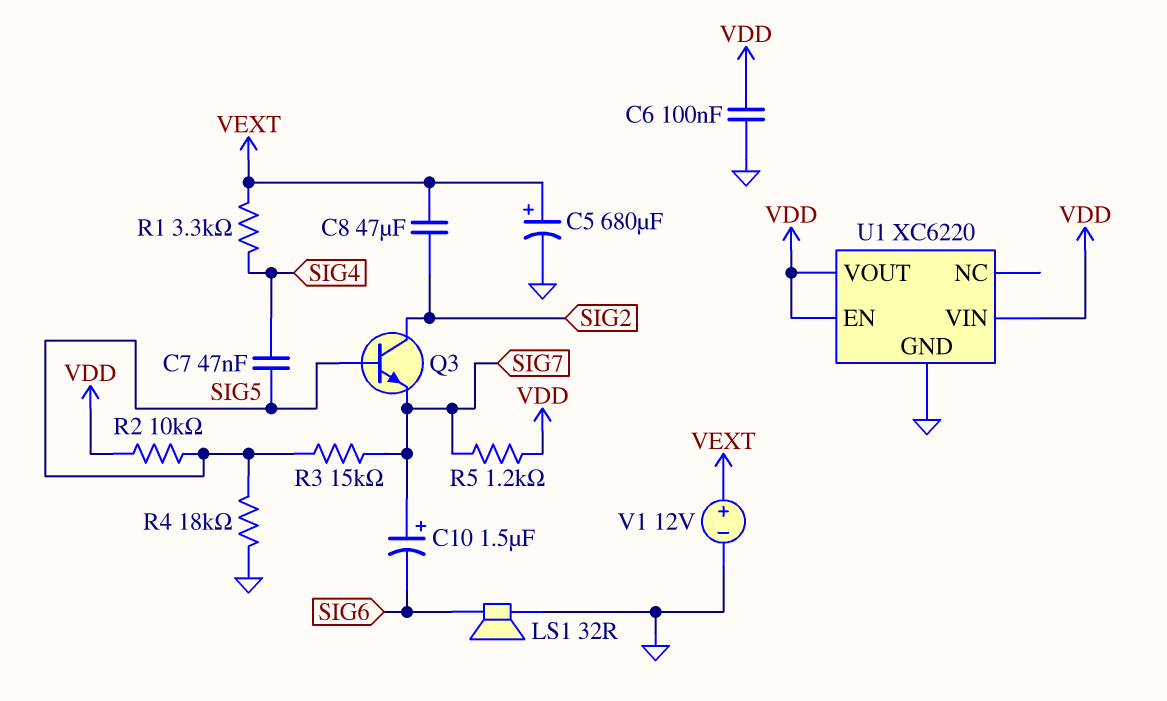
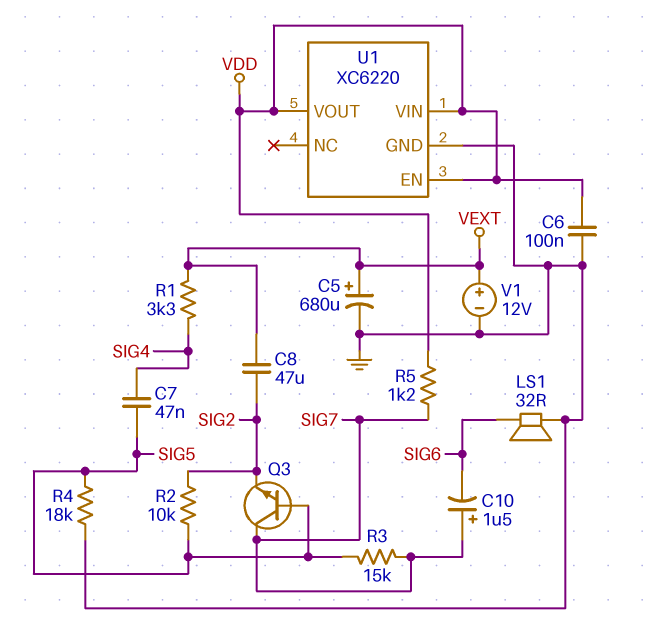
Q3: NPN (B SIG5, C SIG2, E SIG7) -> NPN (B SIG5, C SIG7, E SIG2)
R2: 10k (SIG5, VDD) -> 10k (SIG2, SIG5)

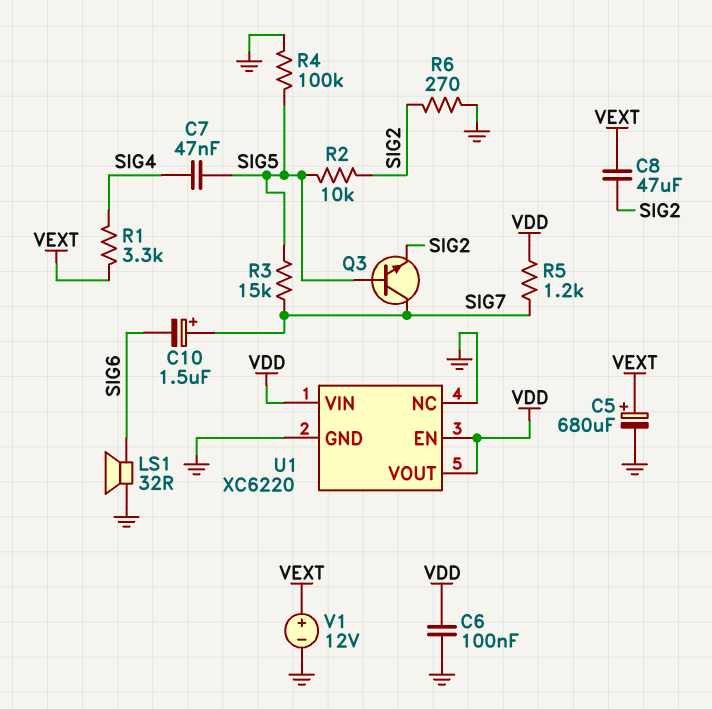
R4: 18k (GND, SIG5) -> 100k (GND, SIG5)
R6: none -> 270 (GND, SIG2)
U1 pin NC: none -> GND

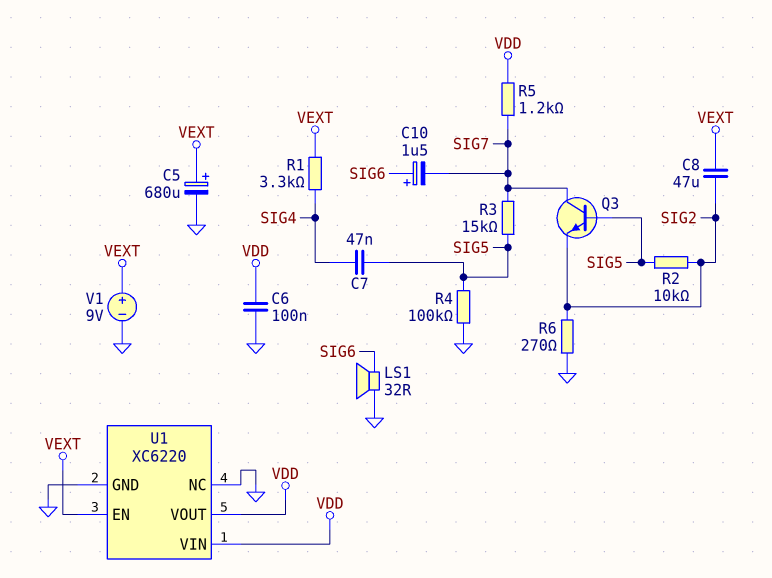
C10: 1.5uF (plus SIG7, minus SIG6) -> 1.5uF (plus SIG6, minus SIG7)
U1 pin EN: VDD -> VEXT
V1: 12V (plus VEXT, minus GND) -> 9V (plus VEXT, minus GND)

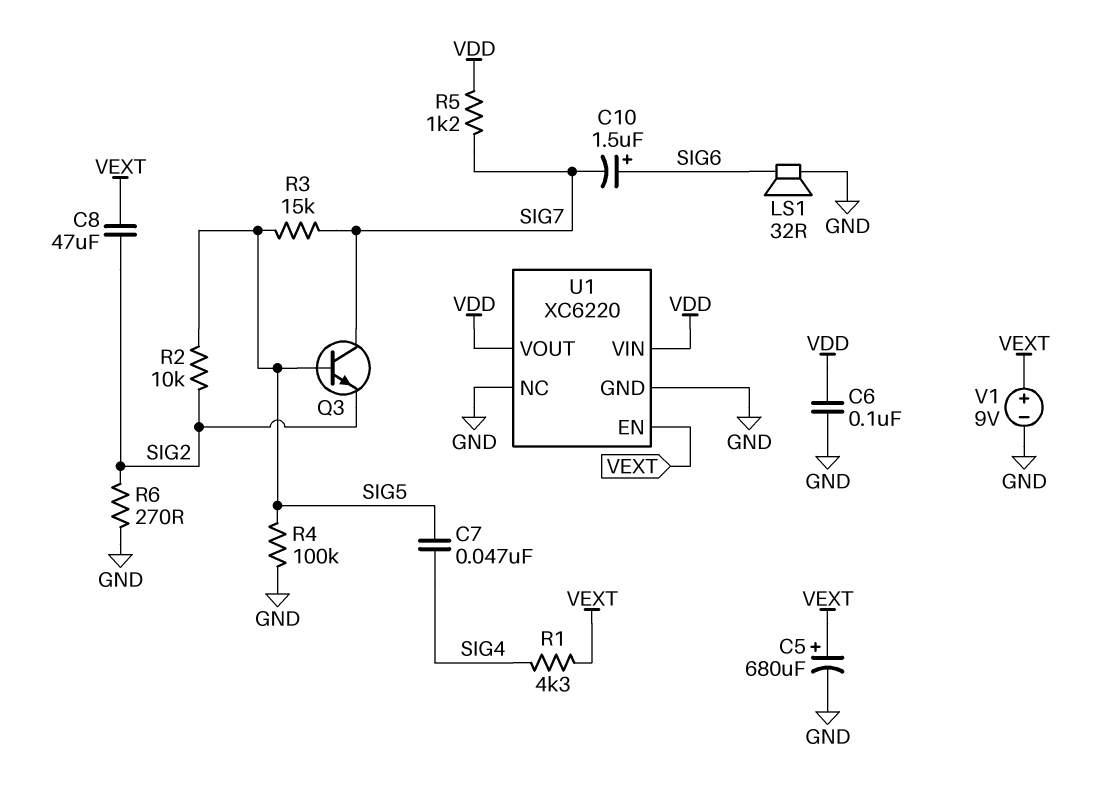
R1: 3.3k (SIG4, VEXT) -> 4.3k (SIG4, VEXT)

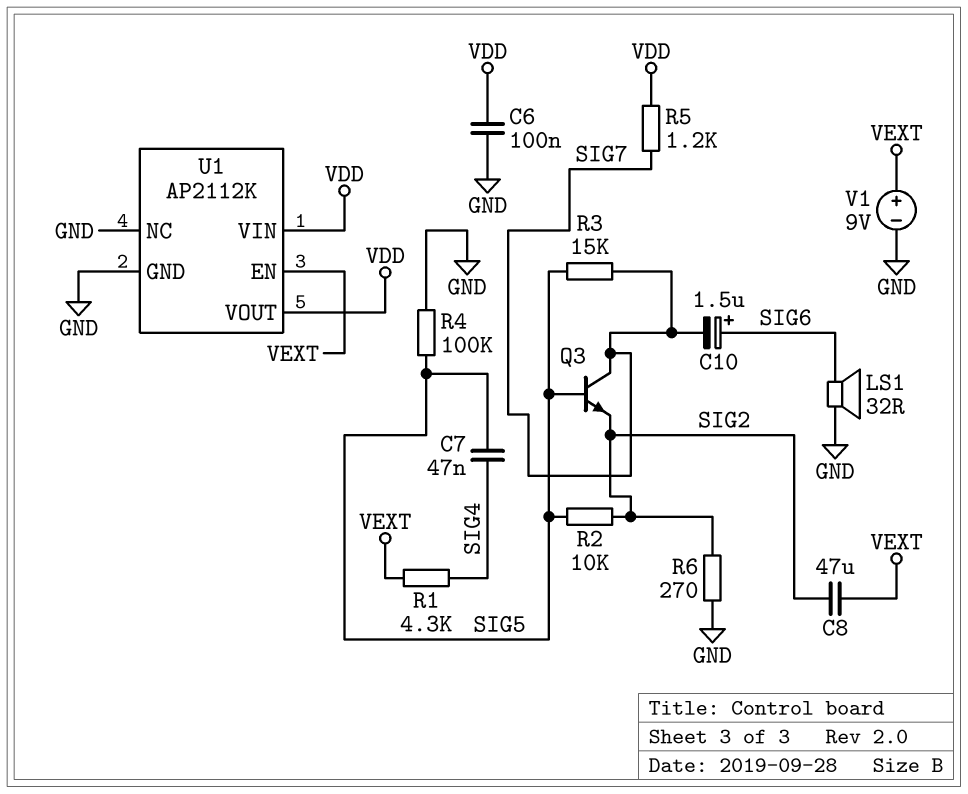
C5: 680uF (plus VEXT, minus GND) -> none
U1: XC6220 -> AP2112K

